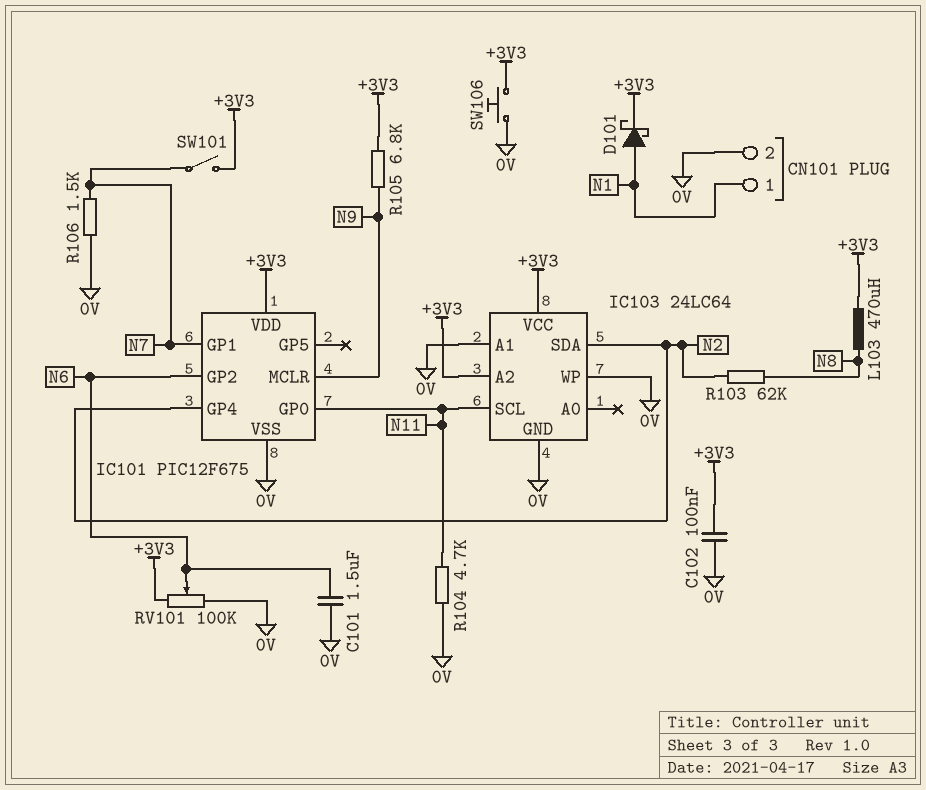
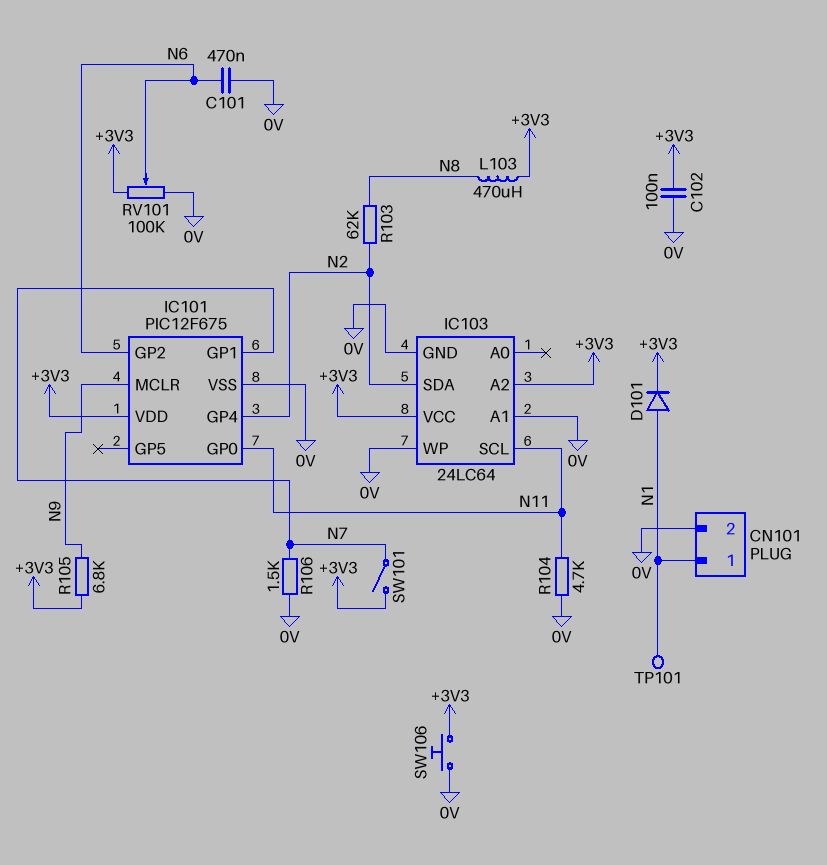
C101: 1.5uF (0V, N6) -> 470nF (0V, N6)
D101: schottky (A N1, K +3V3) -> diode (A N1, K +3V3)
TP101: none -> test point (N1)

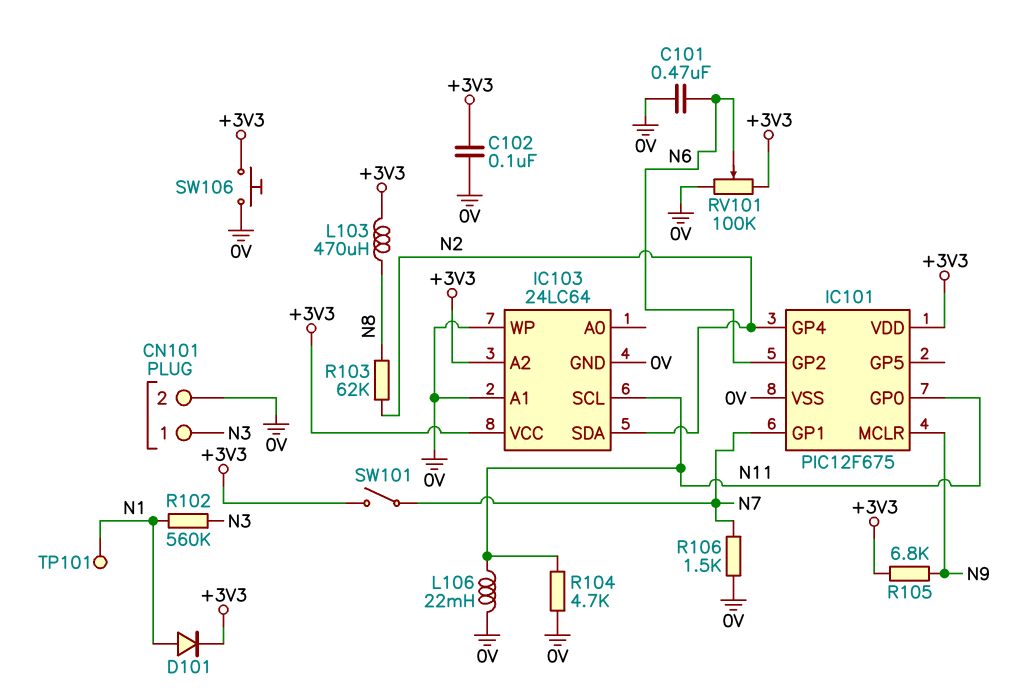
CN101 pin 1: N1 -> N3
L106: none -> 22mH (0V, N11)
R102: none -> 560k (N1, N3)

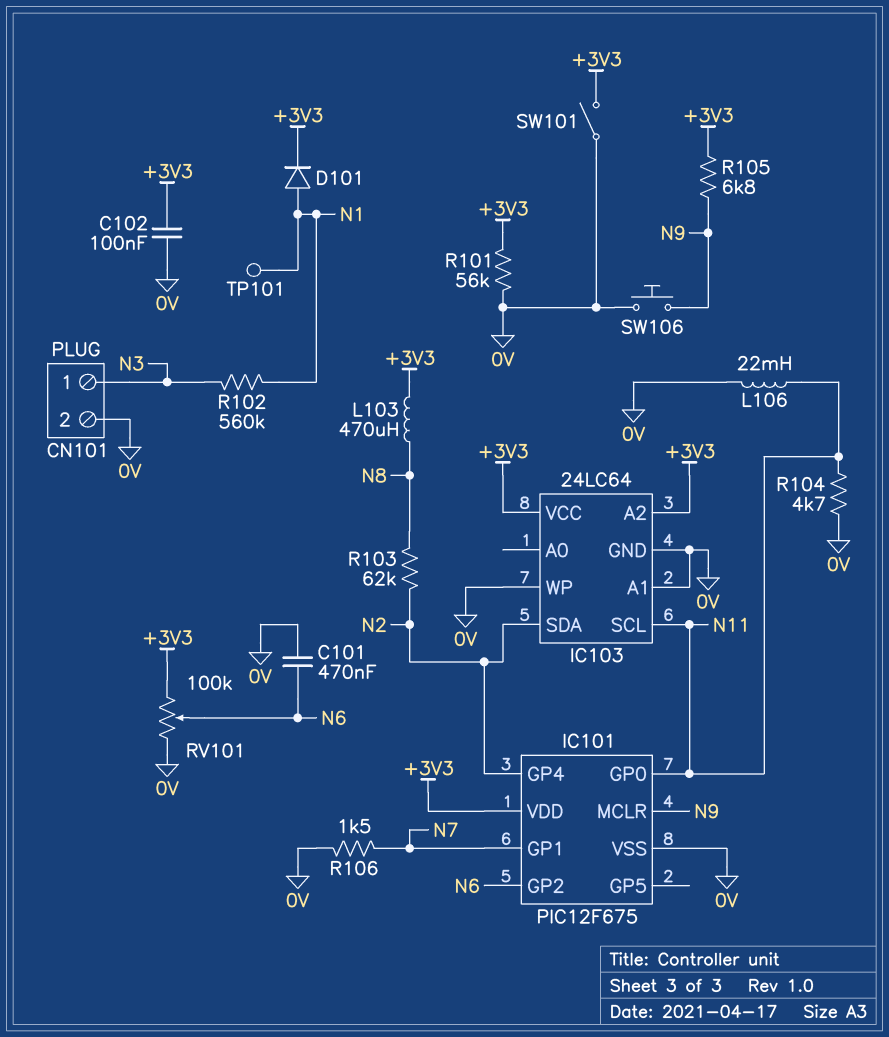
R101: none -> 56k (+3V3, 0V)
SW101: switch (+3V3, N7) -> switch (+3V3, 0V)
SW106: button (+3V3, 0V) -> button (0V, N9)

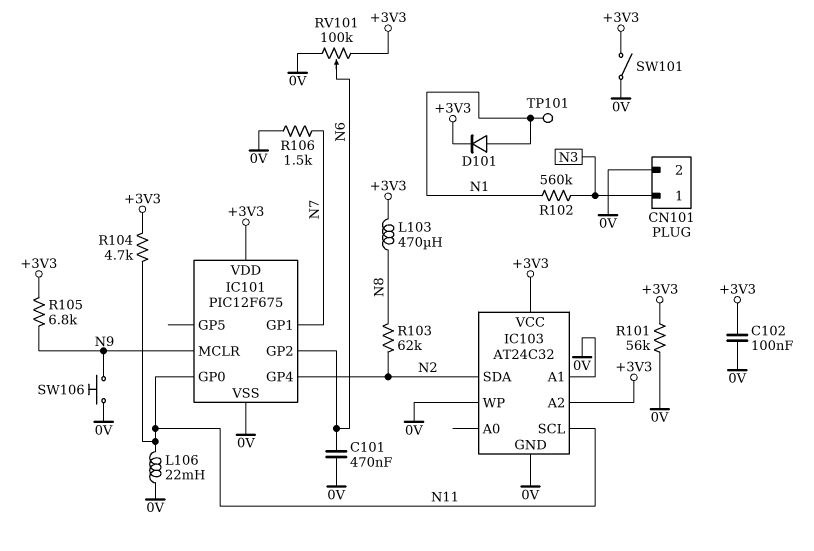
IC103: 24LC64 -> AT24C32
R104: 4.7k (0V, N11) -> 4.7k (+3V3, N11)

